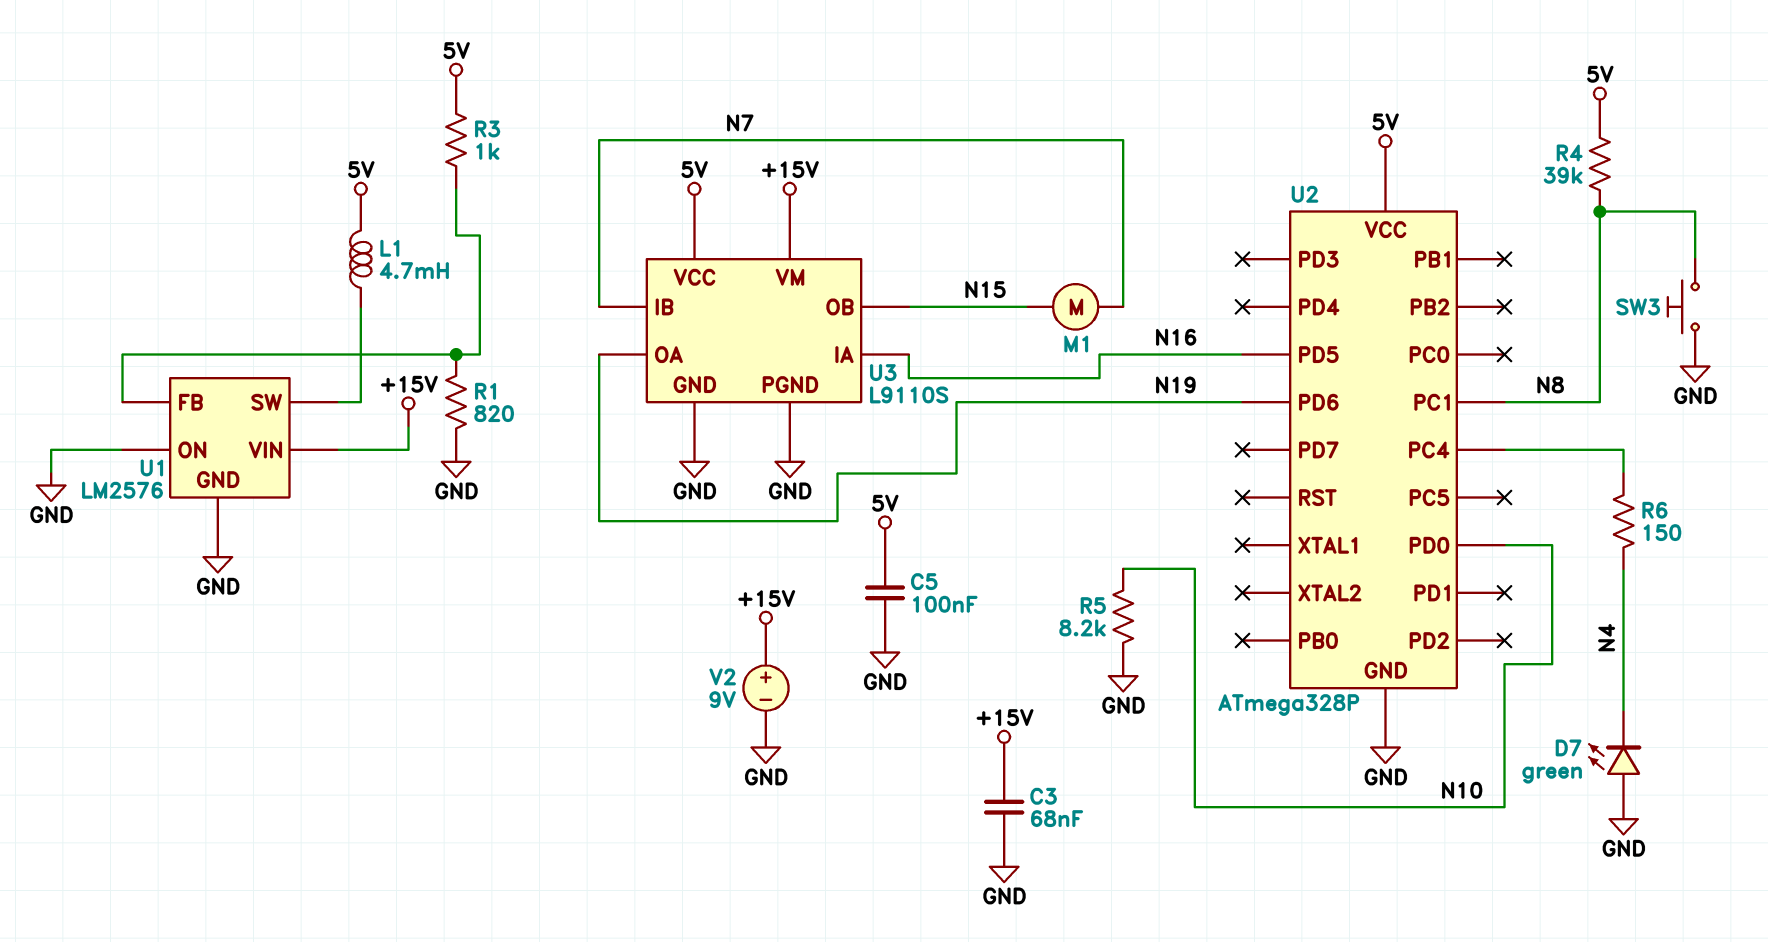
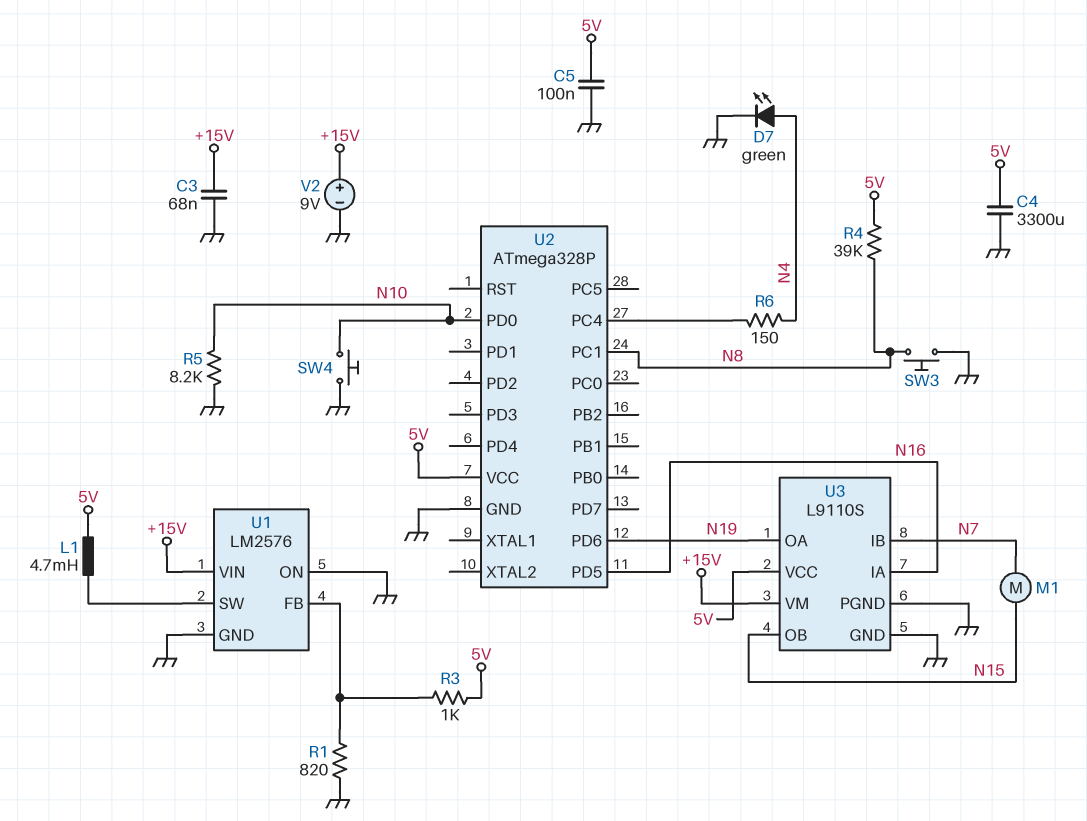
C4: none -> 3300uF (5V, GND)
D7: LED green (A GND, K N4) -> LED green (A N4, K GND)
SW4: none -> button (GND, N10)

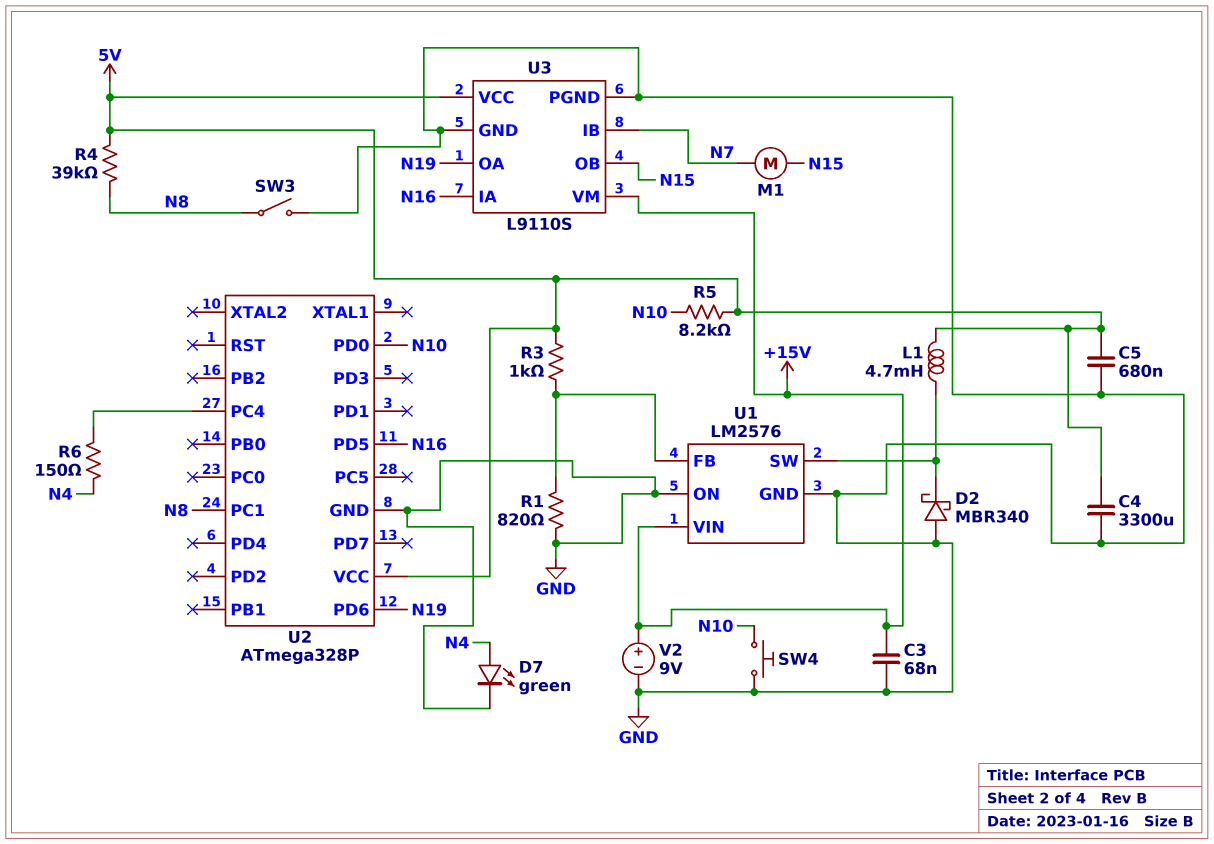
C5: 100nF (5V, GND) -> 680nF (5V, GND)
D2: none -> schottky MBR340 (A GND, K U1/SW)
R5: 8.2k (GND, N10) -> 8.2k (5V, N10)
SW3: button (GND, N8) -> switch (GND, N8)

